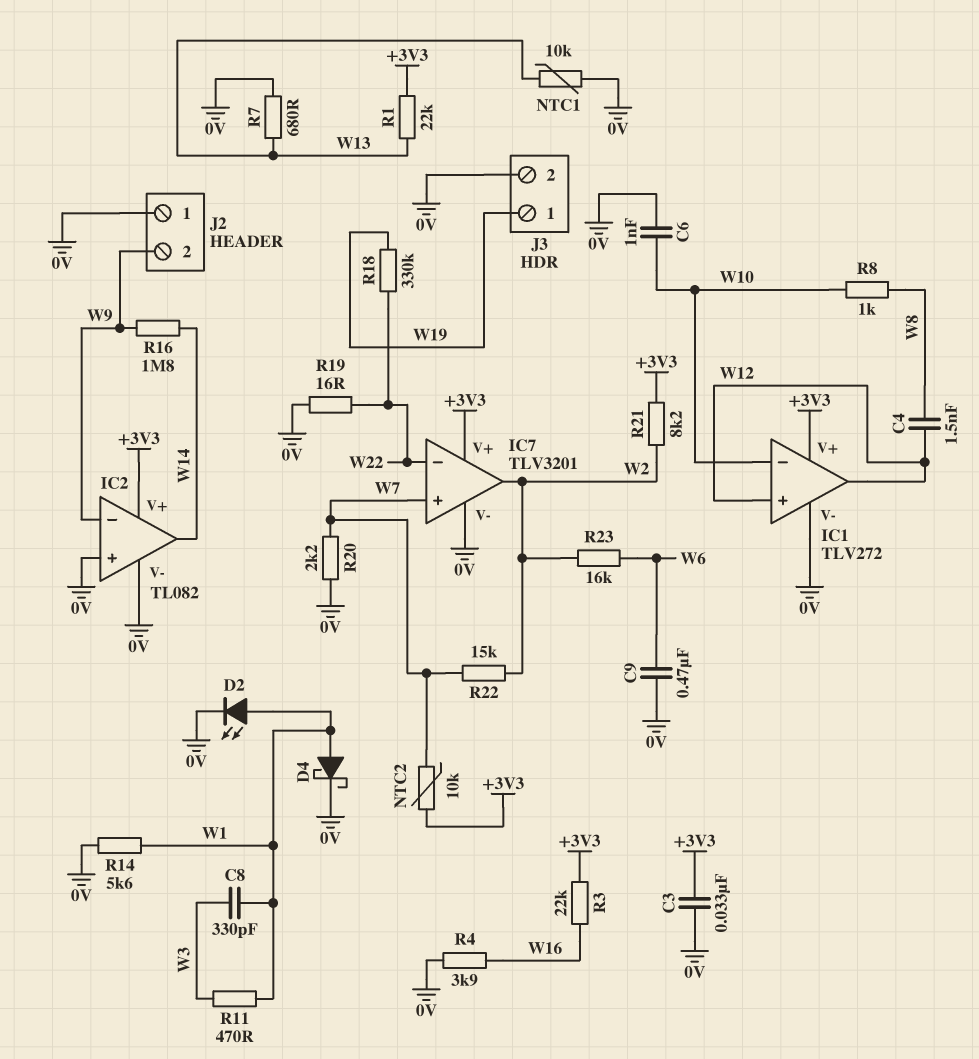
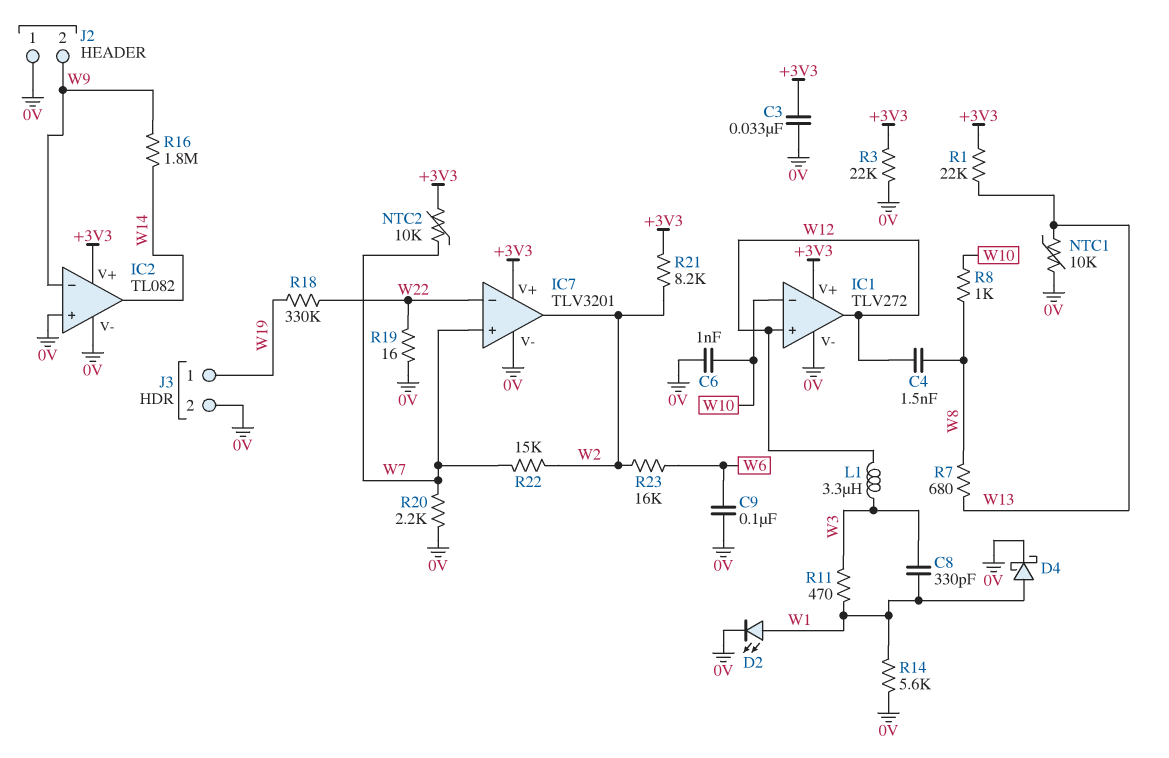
C9: 470nF (0V, W6) -> 100nF (0V, W6)
L1: none -> 3.3uH (W3, W12)
R3: 22k (+3V3, W16) -> 22k (+3V3, 0V)
R4: 3.9k (0V, W16) -> none
R7: 680 (0V, W13) -> 680 (W8, W13)

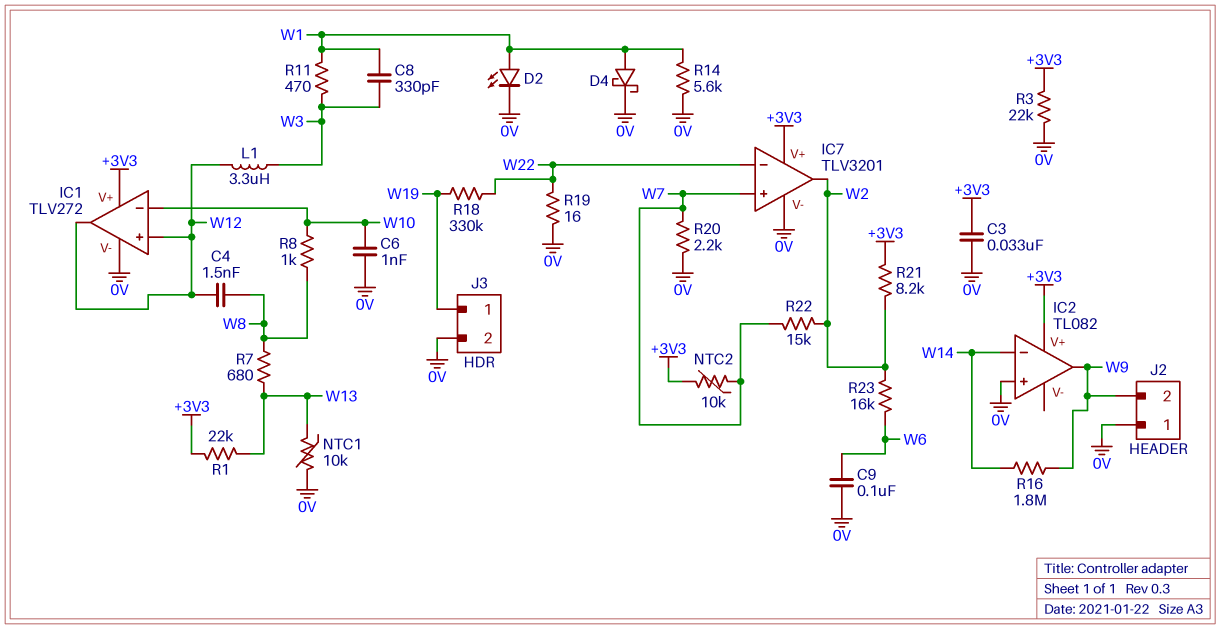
IC2 pin V-: 0V -> none
IC2 pin in-: W9 -> W14
IC2 pin out: W14 -> W9

